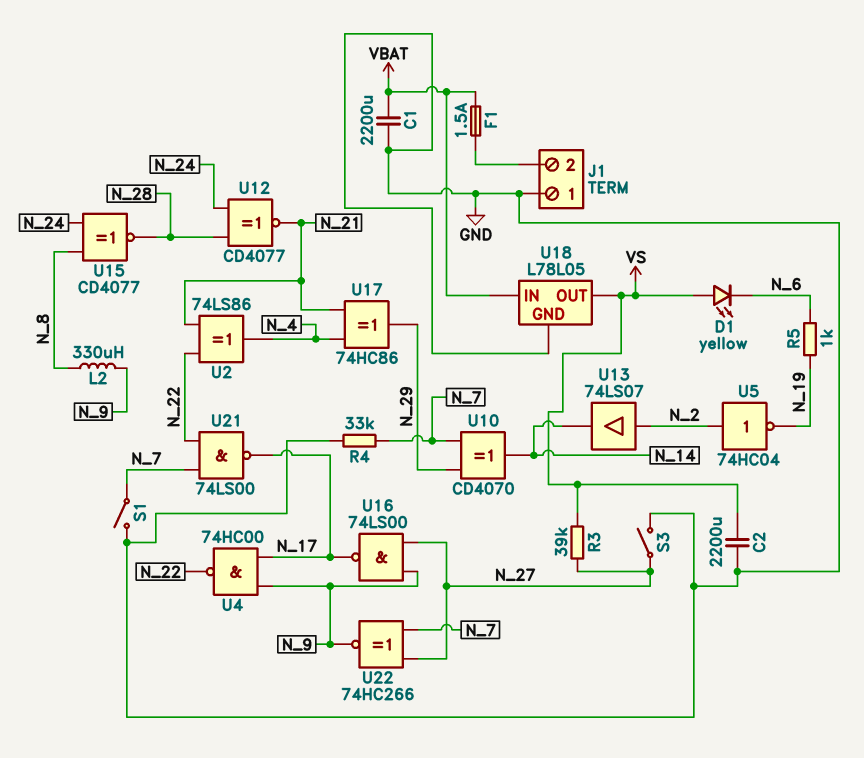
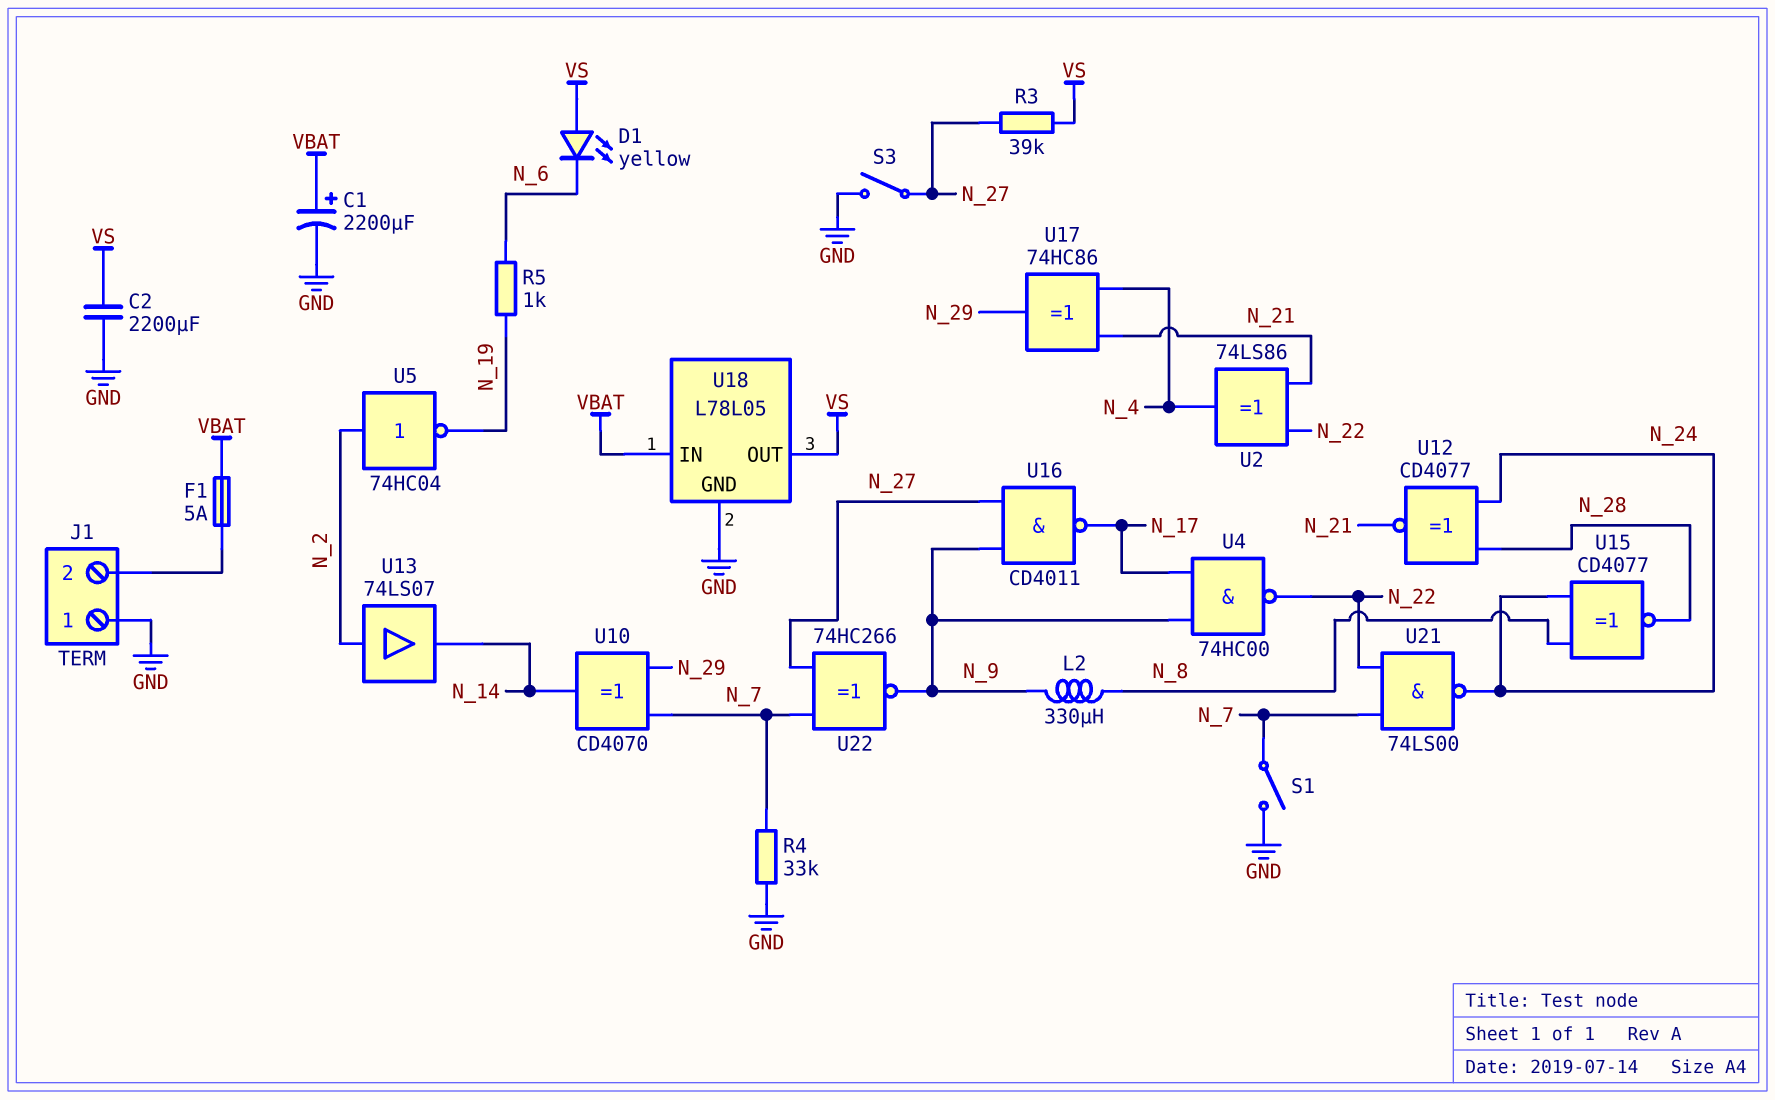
C1: 2200uF (GND, VBAT) -> 2200uF (plus VBAT, minus GND)
F1: 1.5A (J1/2, VBAT) -> 5A (J1/2, VBAT)
U16: NAND 74LS00 (in N_9, in N_27, out N_17) -> NAND CD4011 (in N_9, in N_27, out N_17)
U21: NAND 74LS00 (in N_7, in N_22, out N_17) -> NAND 74LS00 (in N_7, in N_22, out N_24)

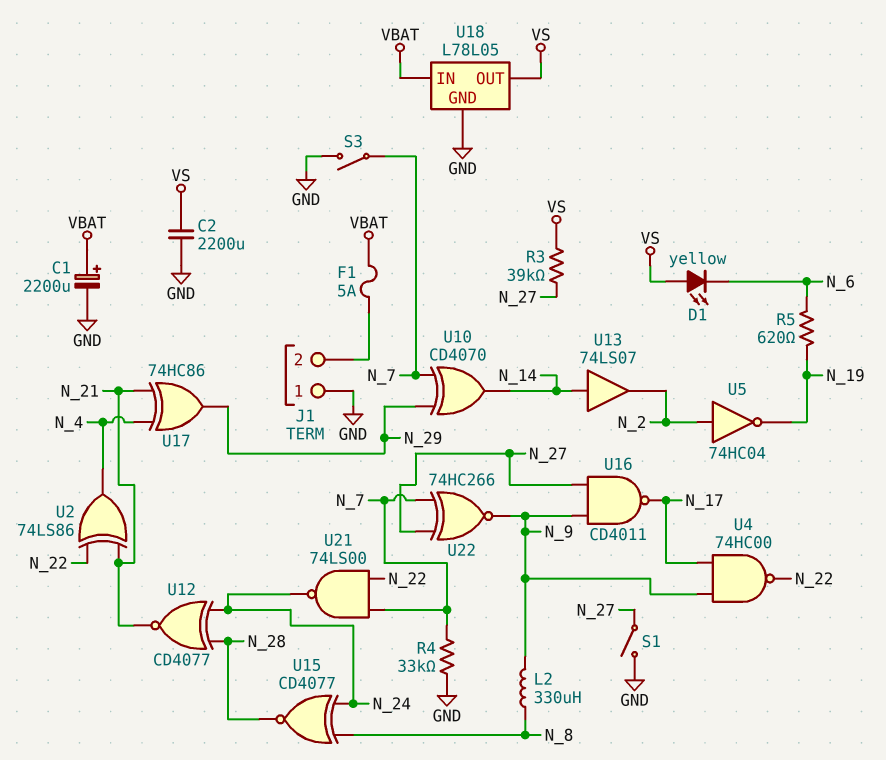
R5: 1k (N_6, N_19) -> 620 (N_6, N_19)
S1: switch (GND, N_7) -> switch (GND, N_27)
S3: switch (GND, N_27) -> switch (GND, N_7)
U13: buffer 74LS07 (in N_2, out N_14) -> buffer 74LS07 (in N_14, out N_2)

